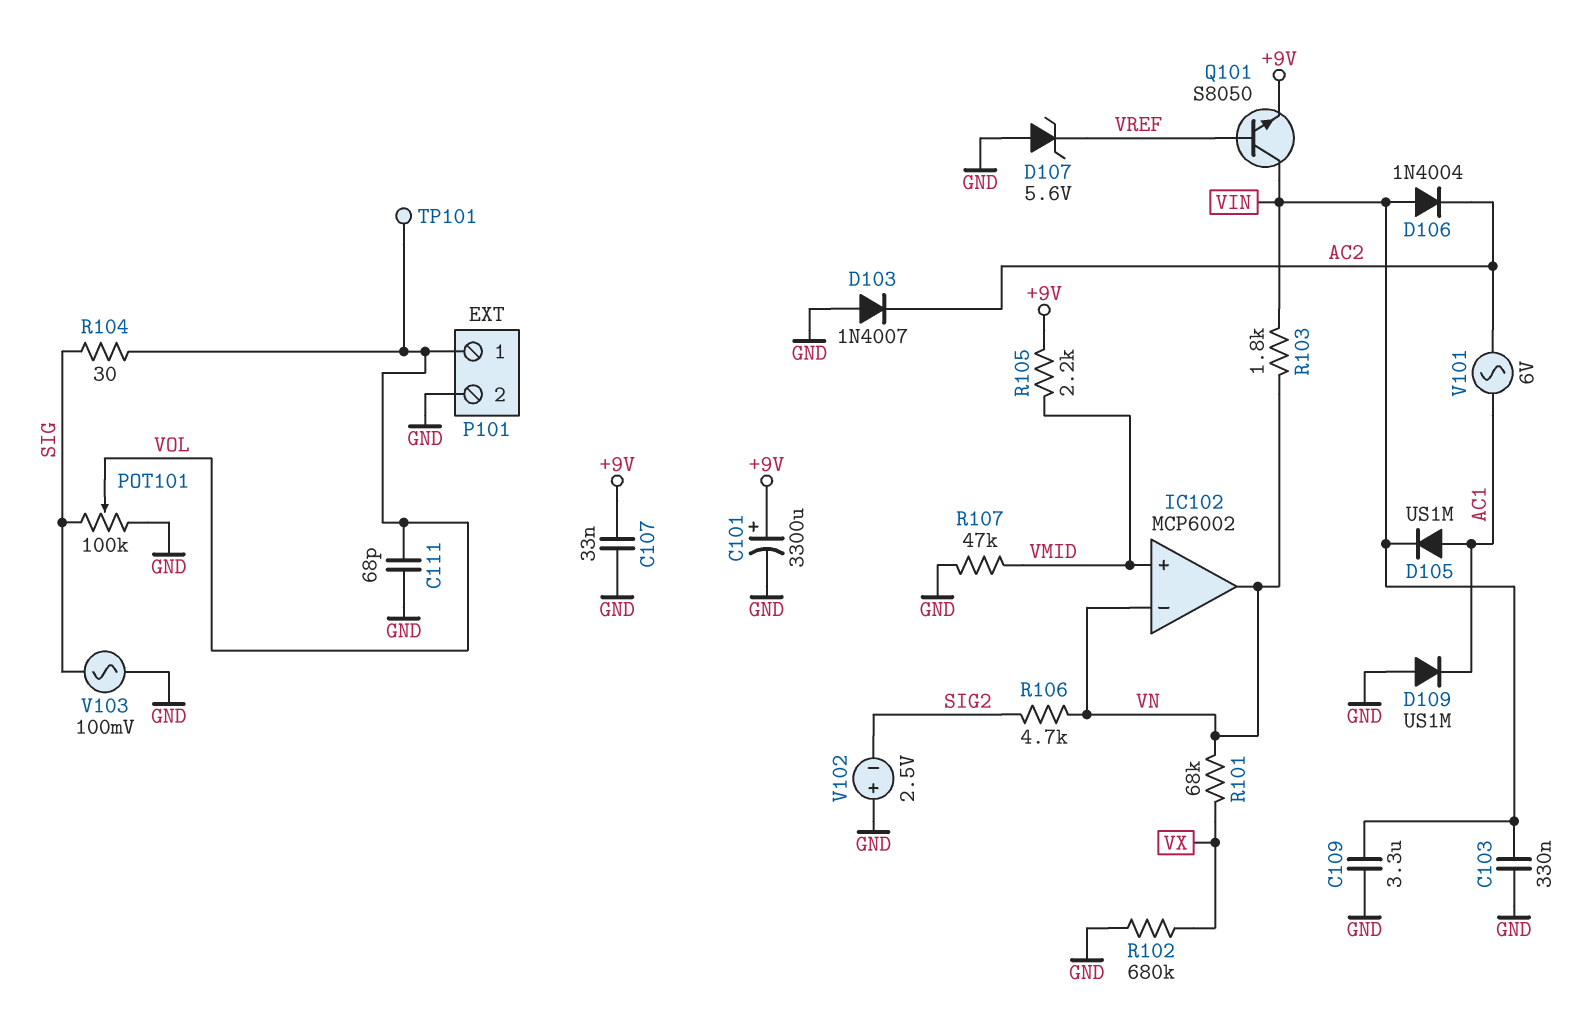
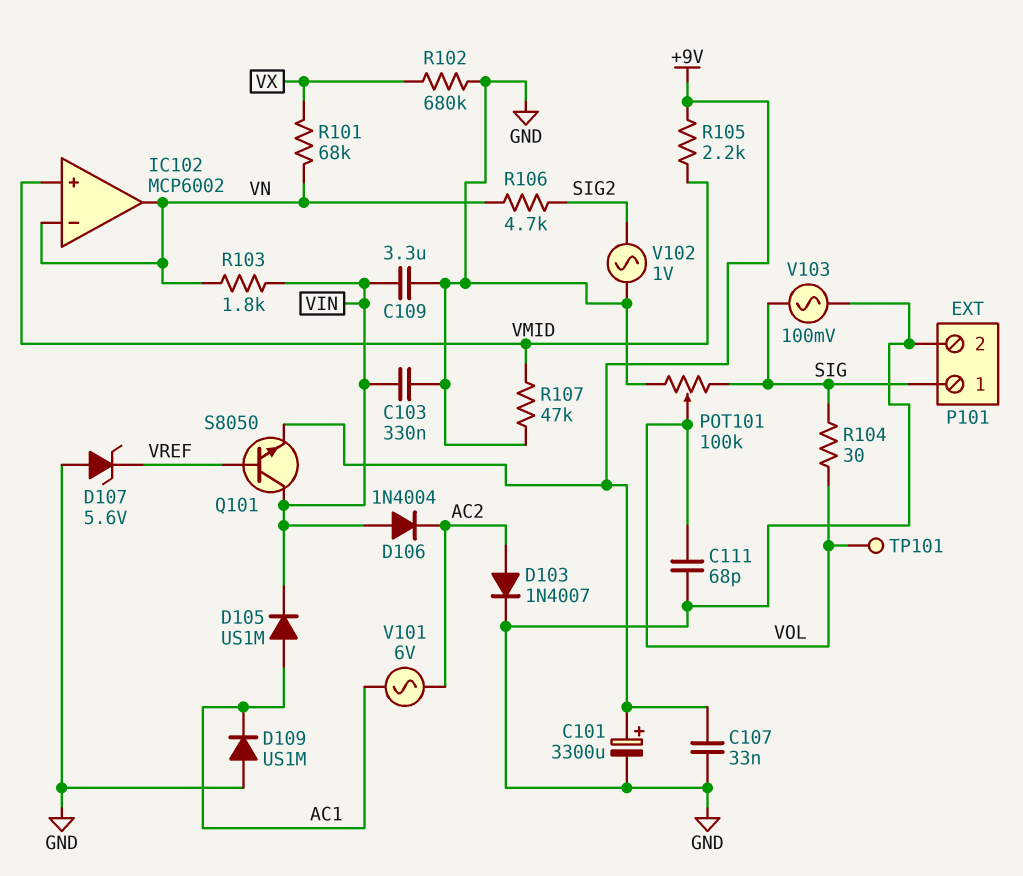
D103: diode 1N4007 (A GND, K AC2) -> diode 1N4007 (A AC2, K GND)
P101 pin 1: VOL -> SIG
V102: 2.5V (plus GND, minus SIG2) -> AC 1V (GND, SIG2)

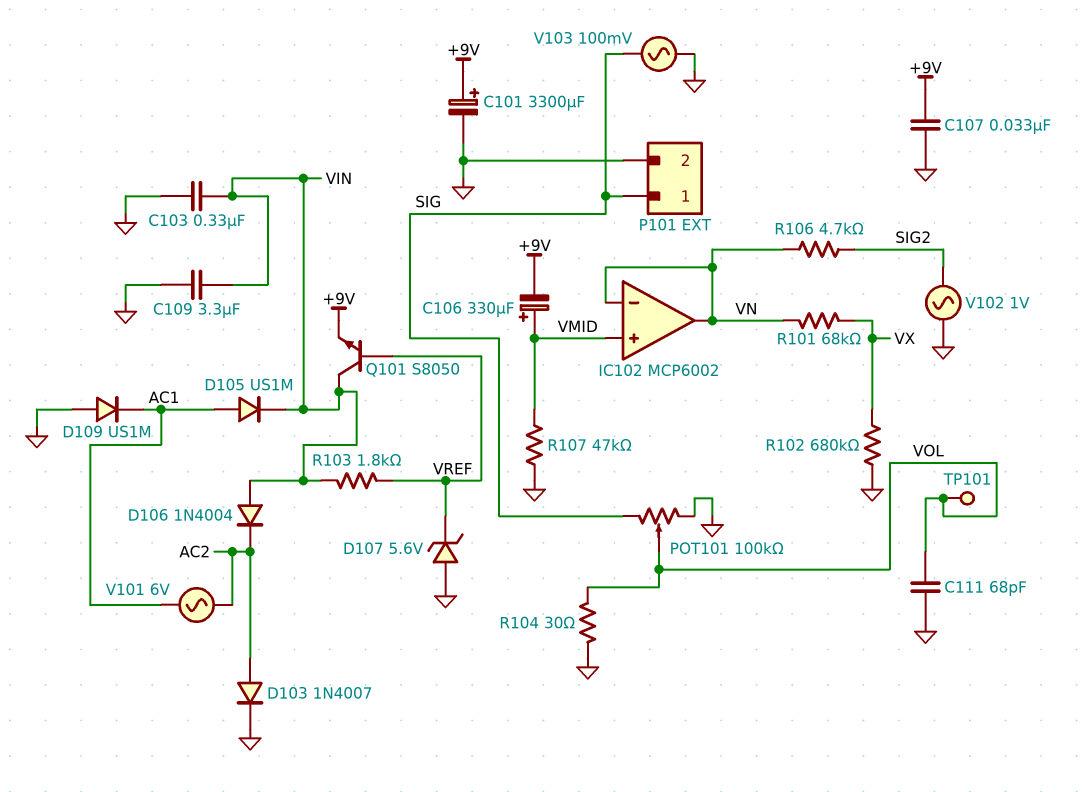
C106: none -> 330uF (plus VMID, minus +9V)
R103: 1.8k (VIN, VN) -> 1.8k (VIN, VREF)
R104: 30 (SIG, VOL) -> 30 (GND, VOL)
R105: 2.2k (+9V, VMID) -> none

